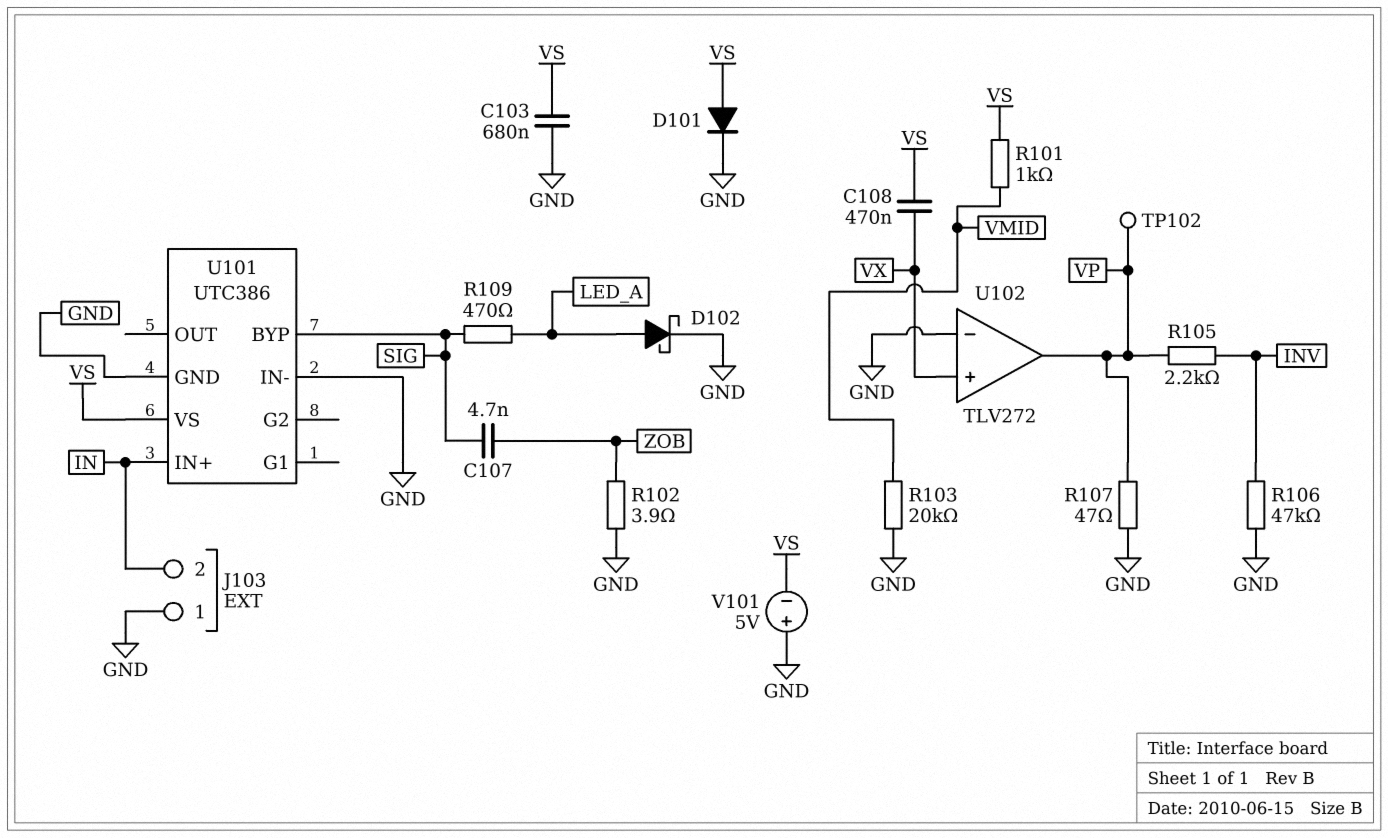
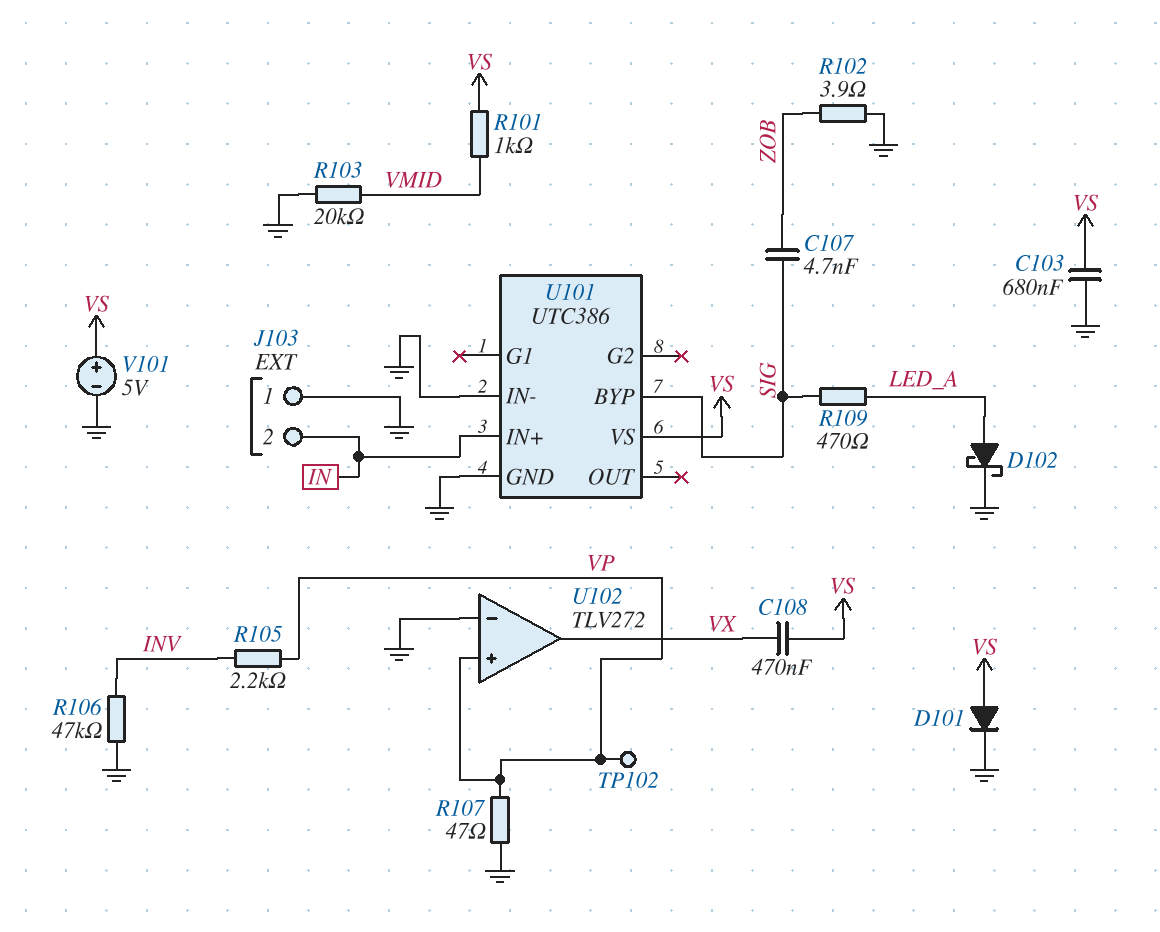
U102 pin in+: VX -> VP
U102 pin out: VP -> VX
V101: 5V (plus GND, minus VS) -> 5V (plus VS, minus GND)

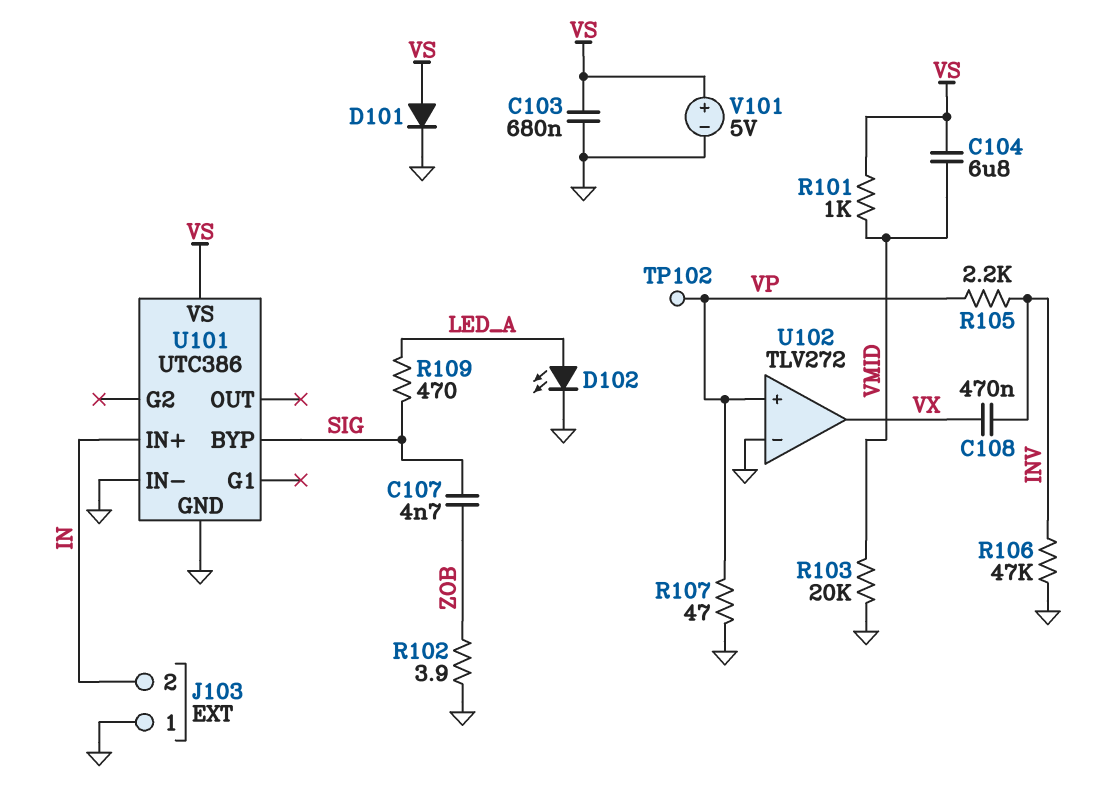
C104: none -> 6.8uF (VMID, VS)
C108: 470nF (VS, VX) -> 470nF (INV, VX)
D102: schottky (A LED_A, K GND) -> LED (A LED_A, K GND)

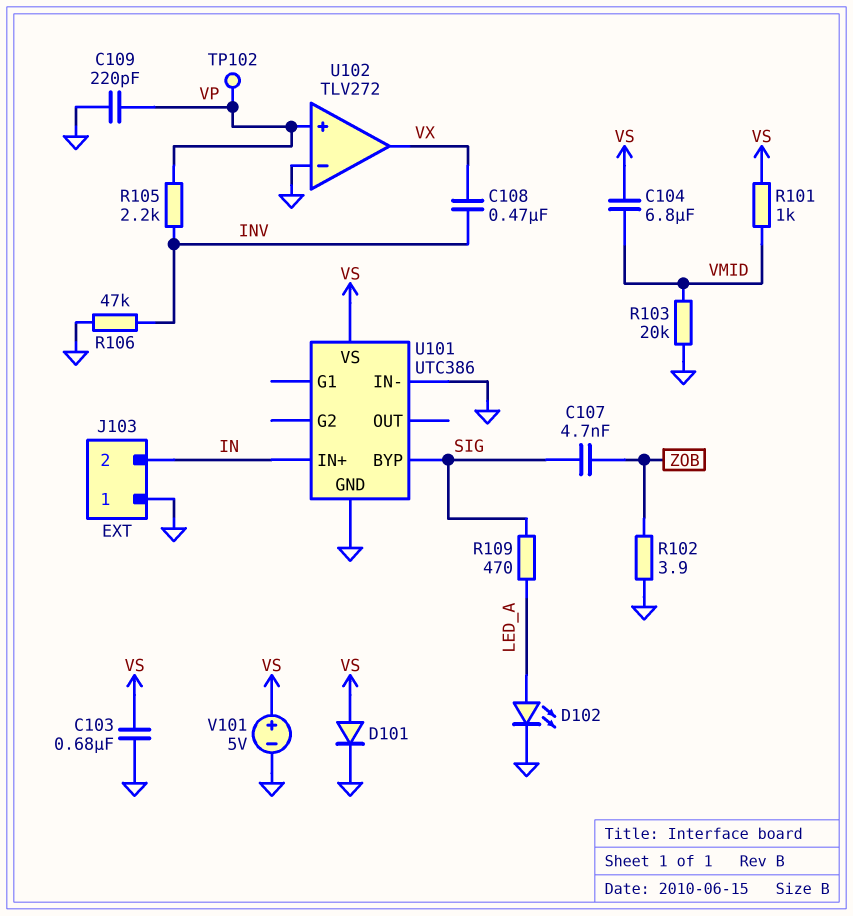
C109: none -> 220pF (GND, VP)
R107: 47 (GND, VP) -> none

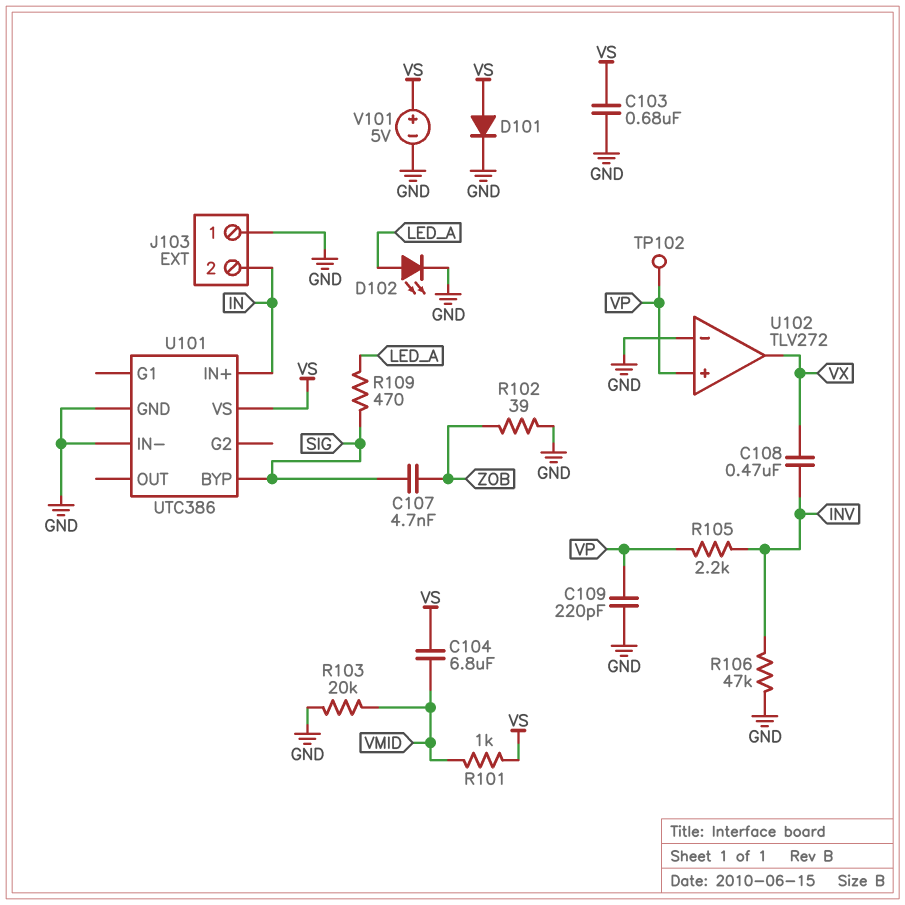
R102: 3.9 (GND, ZOB) -> 39 (GND, ZOB)

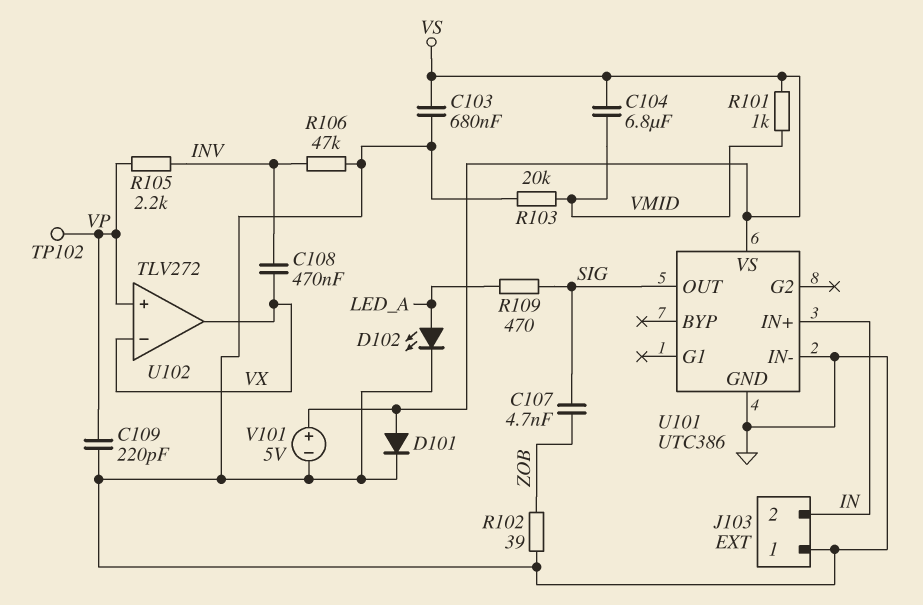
U101 pin BYP: SIG -> none
U101 pin OUT: none -> SIG
U102 pin in-: GND -> VX

